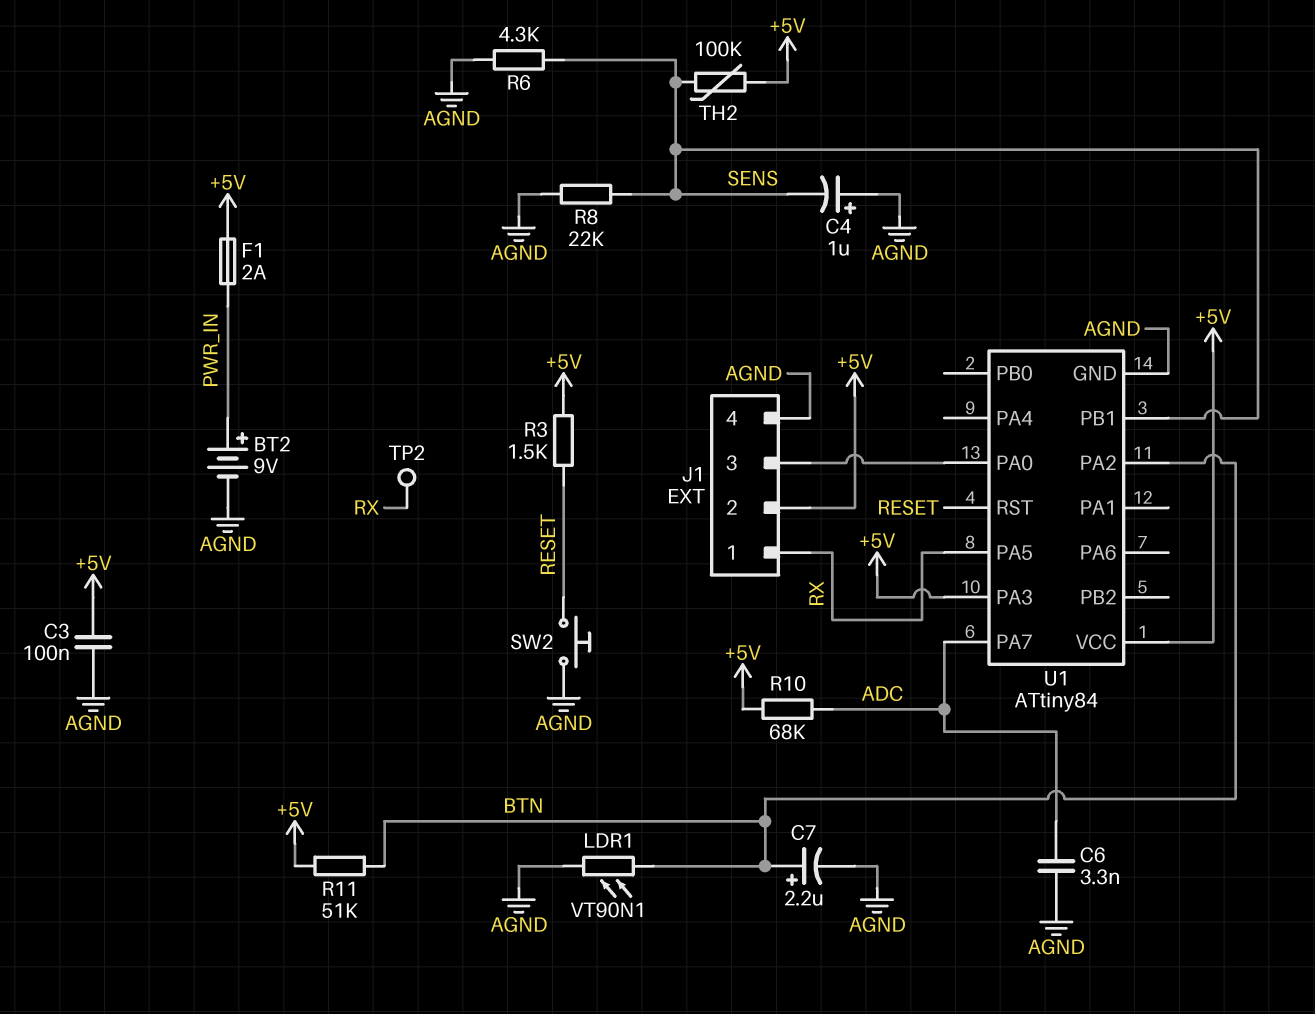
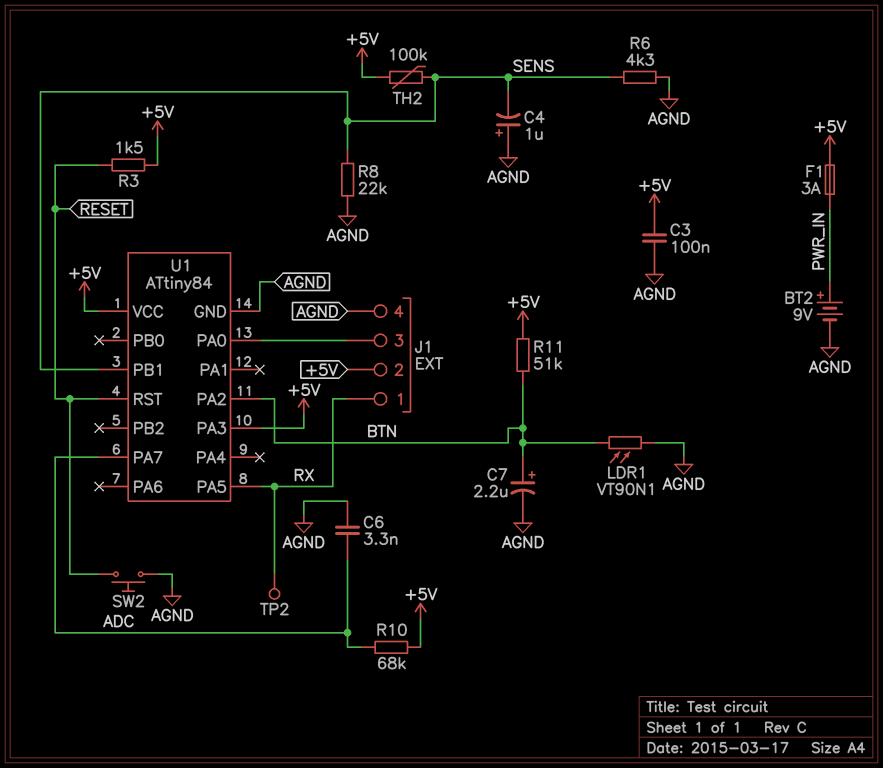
F1: 2A (+5V, PWR_IN) -> 3A (+5V, PWR_IN)

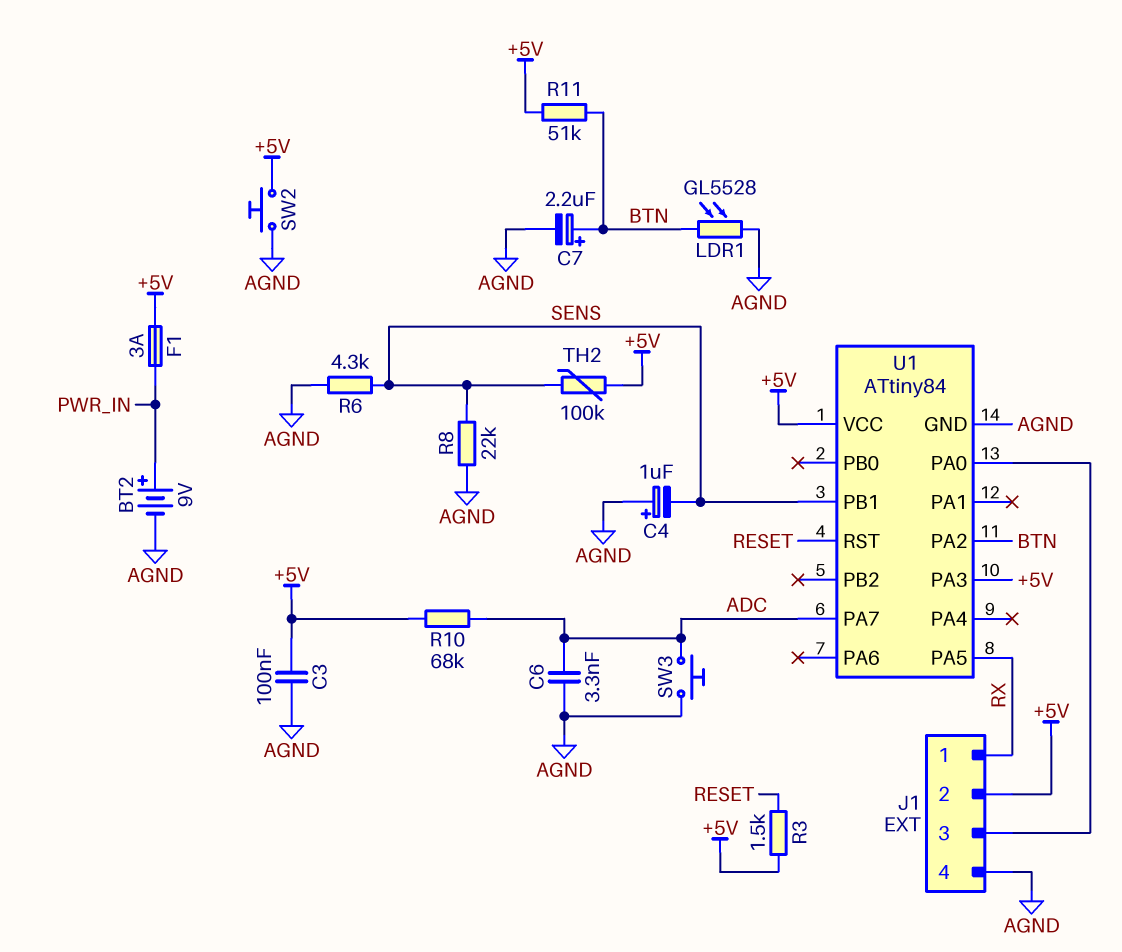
LDR1: VT90N1 (AGND, BTN) -> GL5528 (AGND, BTN)
SW2: button (AGND, RESET) -> button (+5V, AGND)
SW3: none -> button (ADC, AGND)
TP2: test point (RX) -> none

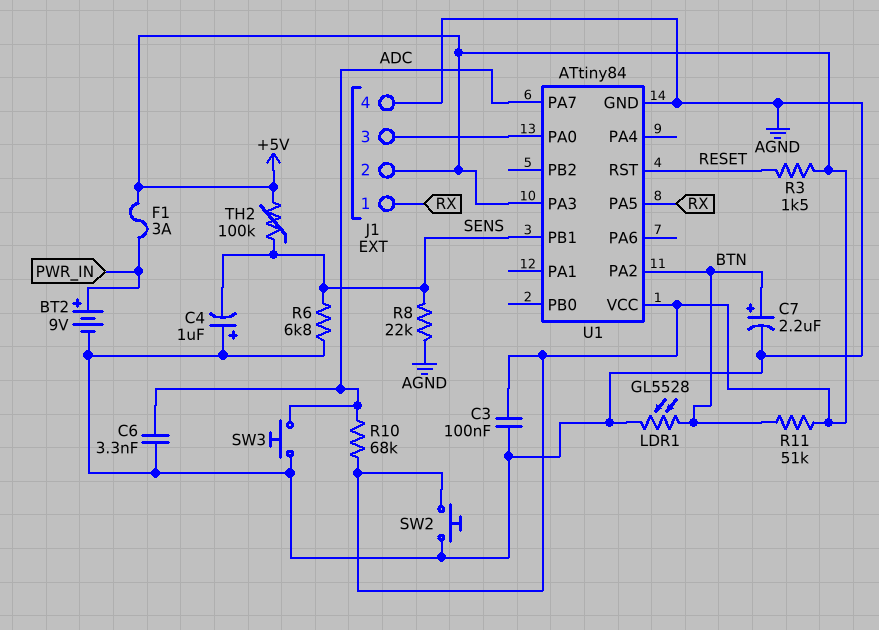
R6: 4.3k (AGND, SENS) -> 6.8k (AGND, SENS)

